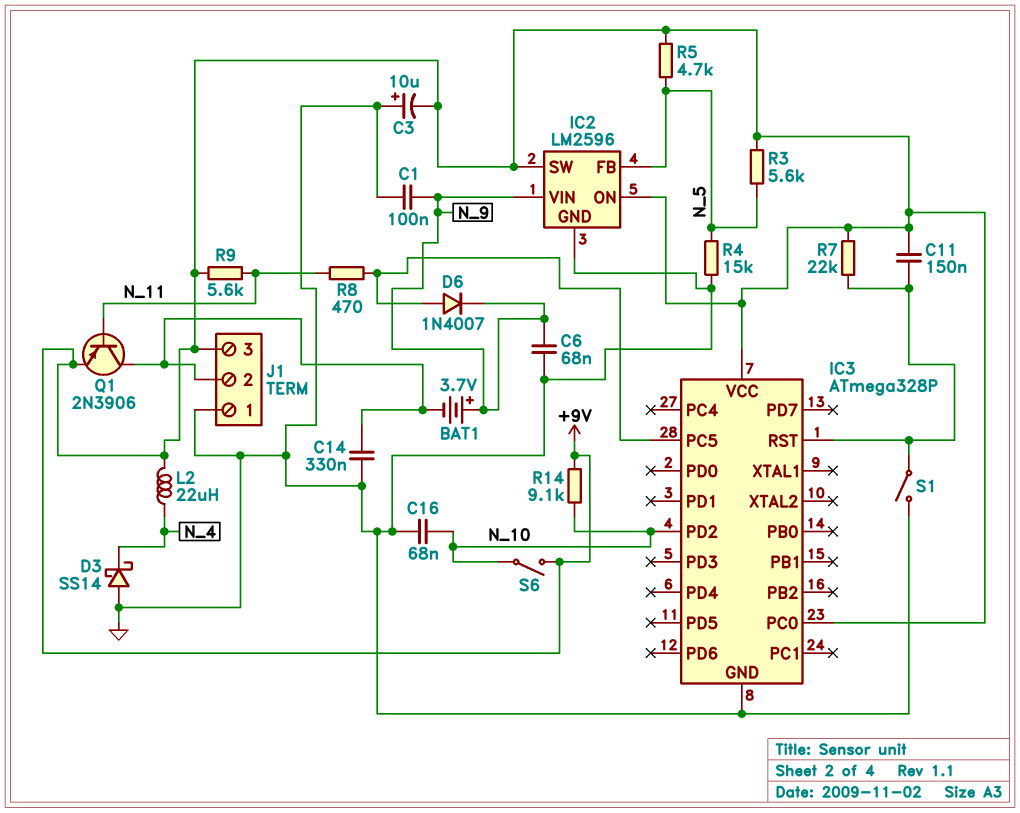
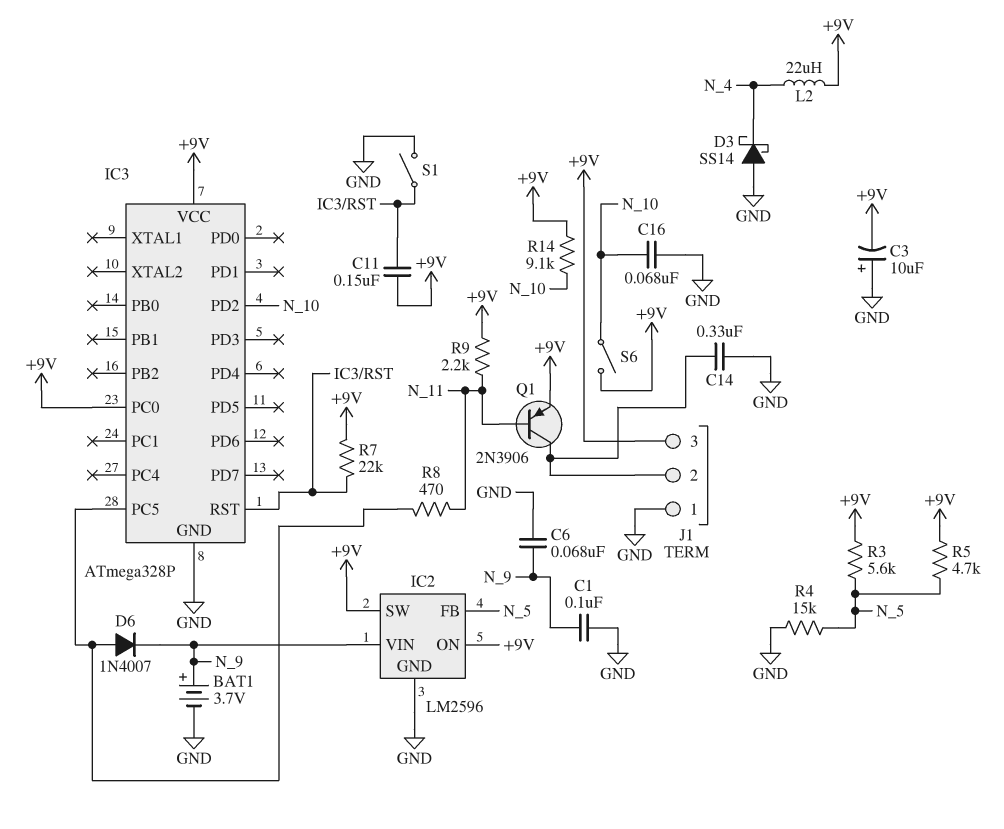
BAT1: 3.7V (plus N_9, minus J1/2) -> 3.7V (plus N_9, minus GND)
R9: 5.6k (+9V, N_11) -> 2.2k (+9V, N_11)

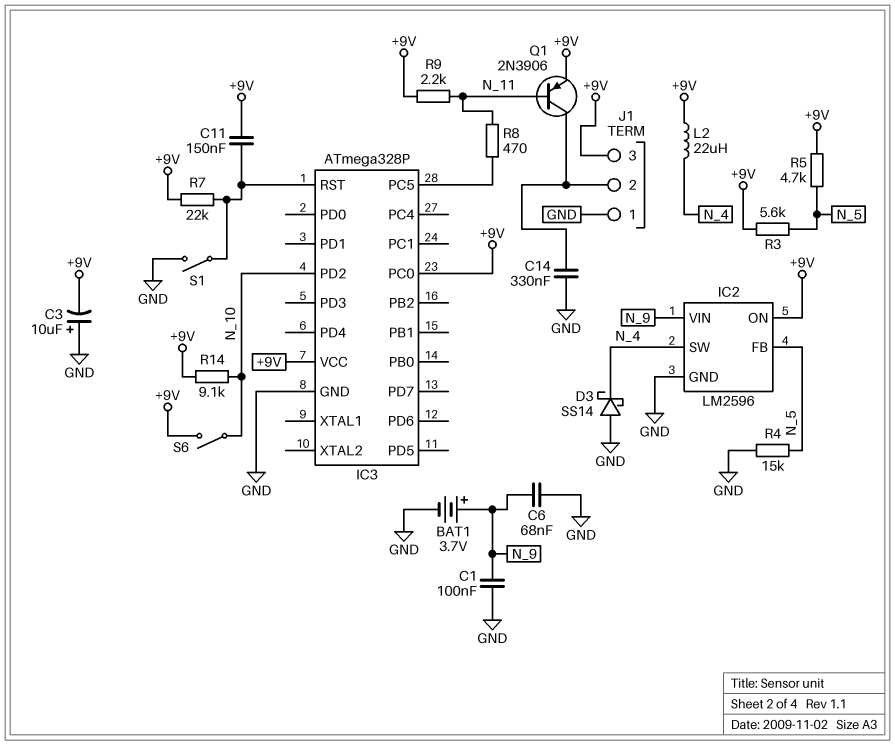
C16: 68nF (GND, N_10) -> none
D6: diode 1N4007 (A IC3/PC5, K N_9) -> none
IC2 pin SW: +9V -> N_4

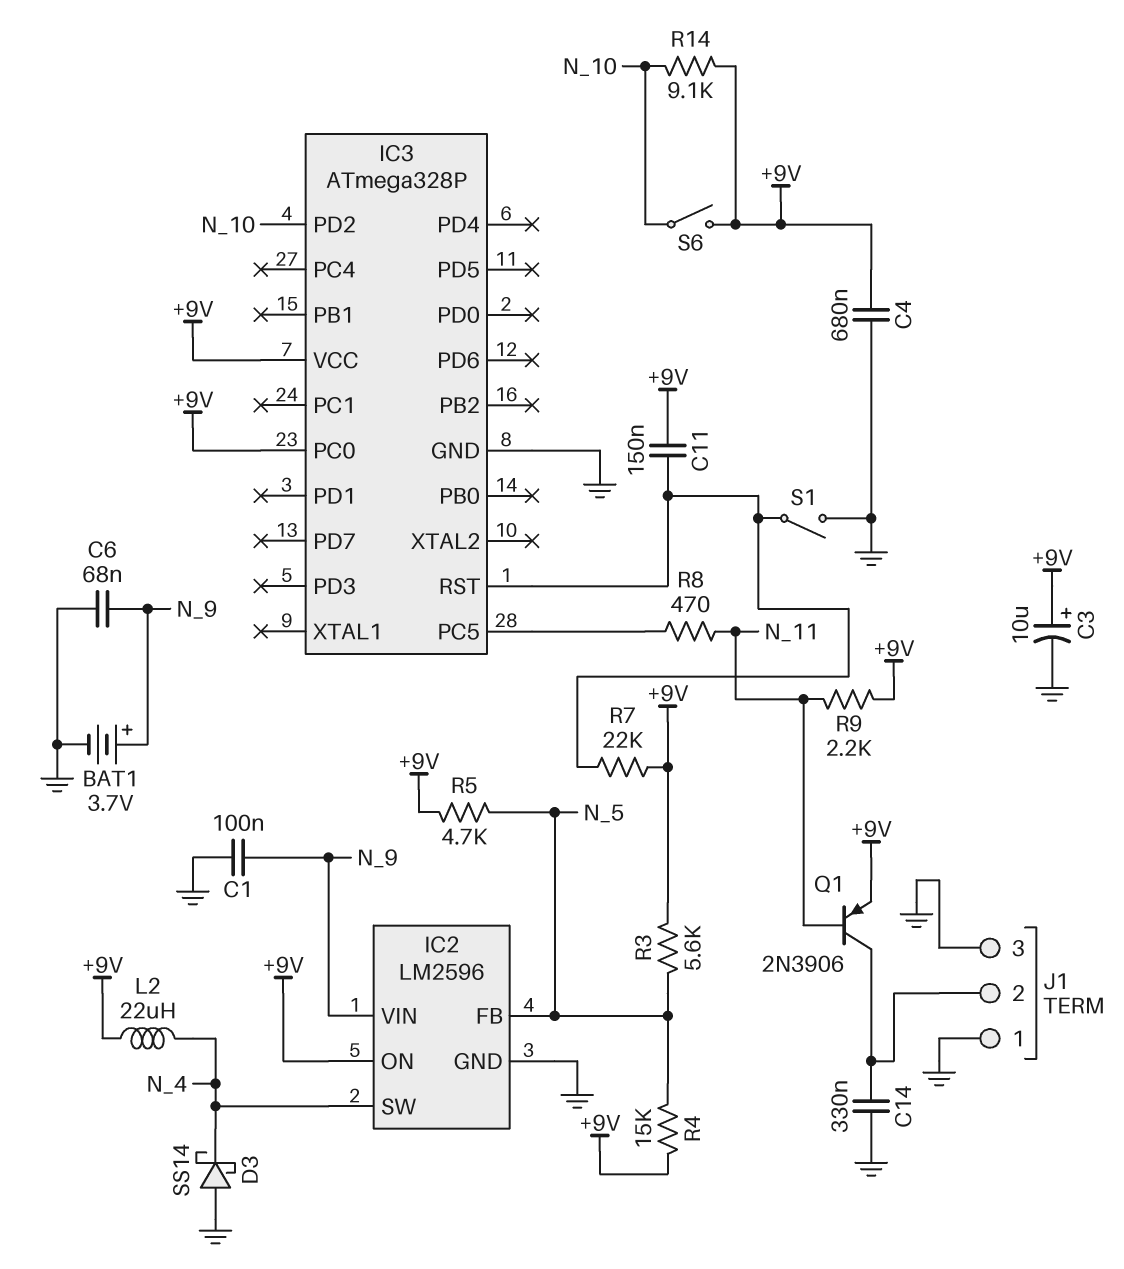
C3: 10uF (plus GND, minus +9V) -> 10uF (plus +9V, minus GND)
C4: none -> 680nF (+9V, GND)
J1 pin 3: +9V -> GND
R4: 15k (GND, N_5) -> 15k (+9V, N_5)

